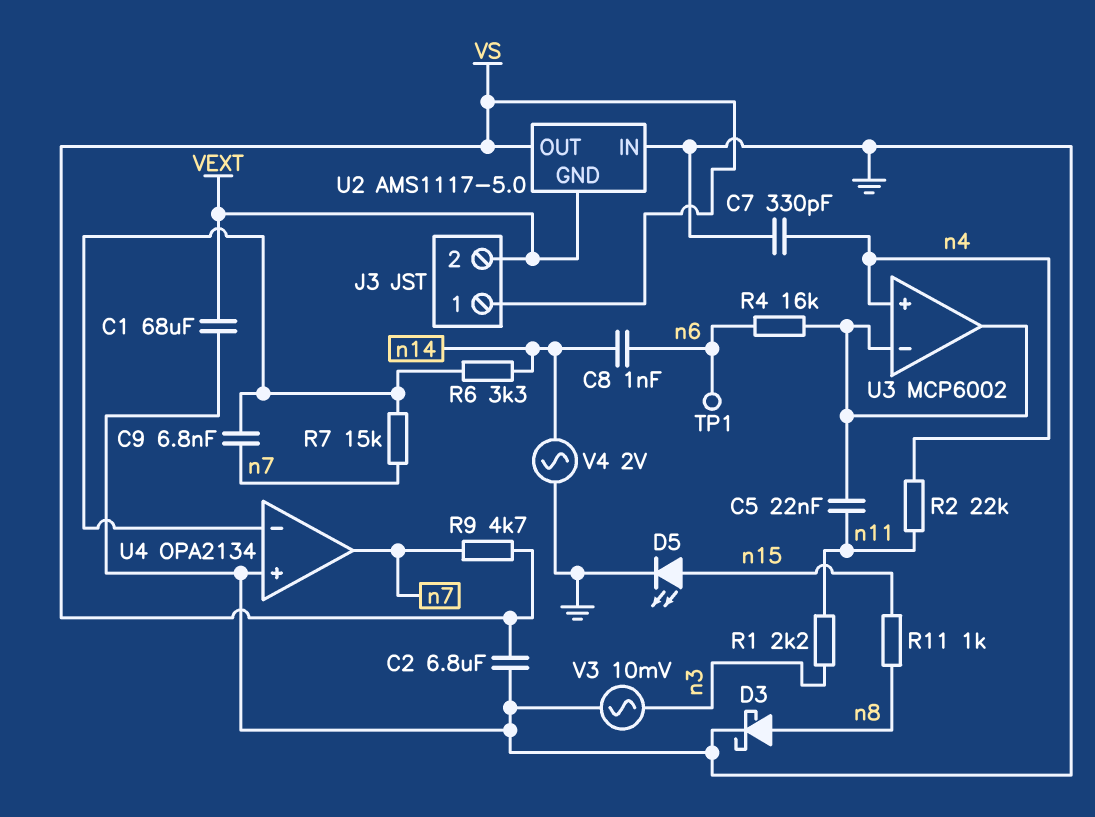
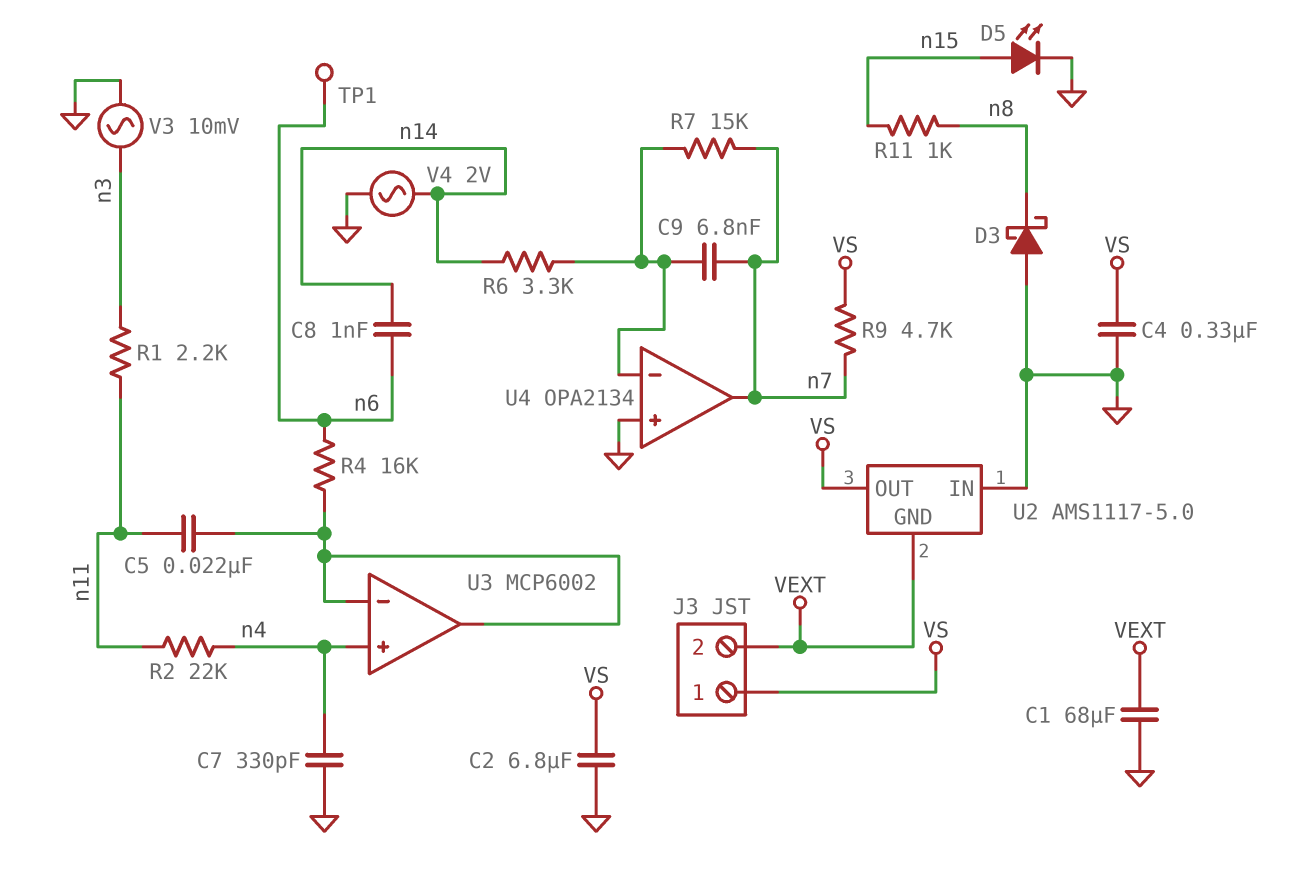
C4: none -> 330nF (GND, VS)
D3: schottky (A n8, K GND) -> schottky (A GND, K n8)

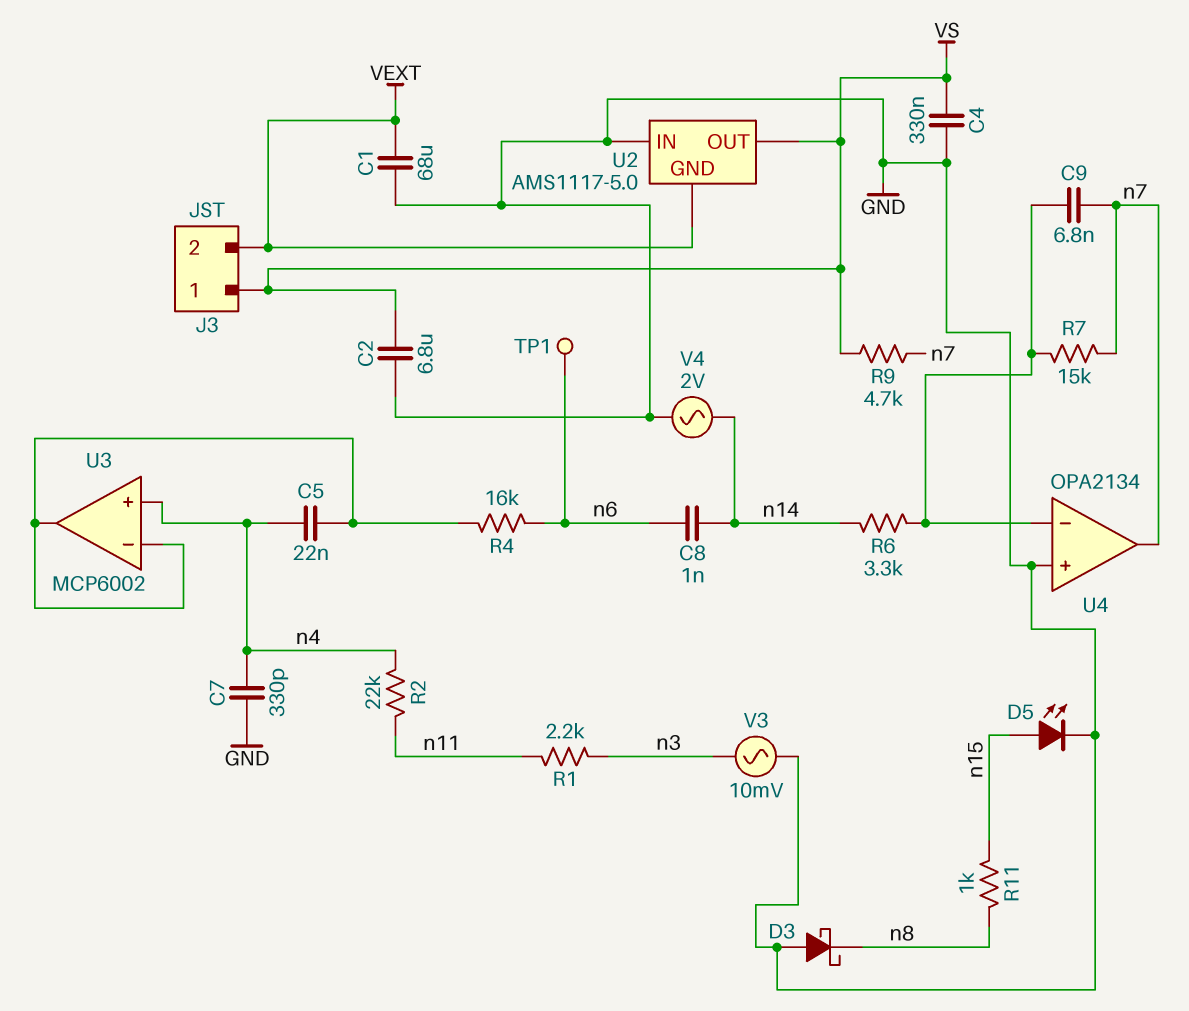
C5: 22nF (U3/in-, n11) -> 22nF (U3/in-, n4)

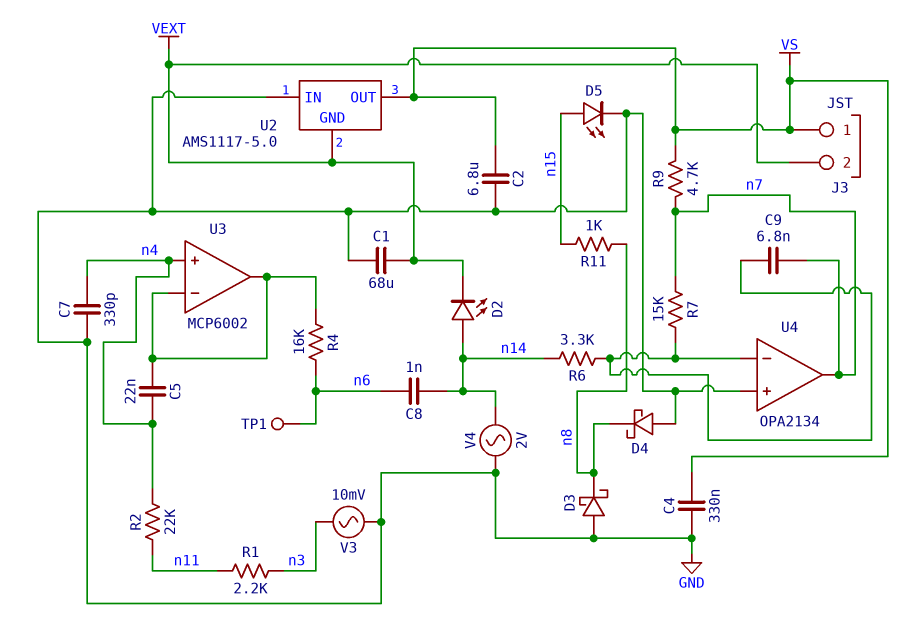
D2: none -> LED (A n14, K VEXT)
D4: none -> schottky (A GND, K n8)

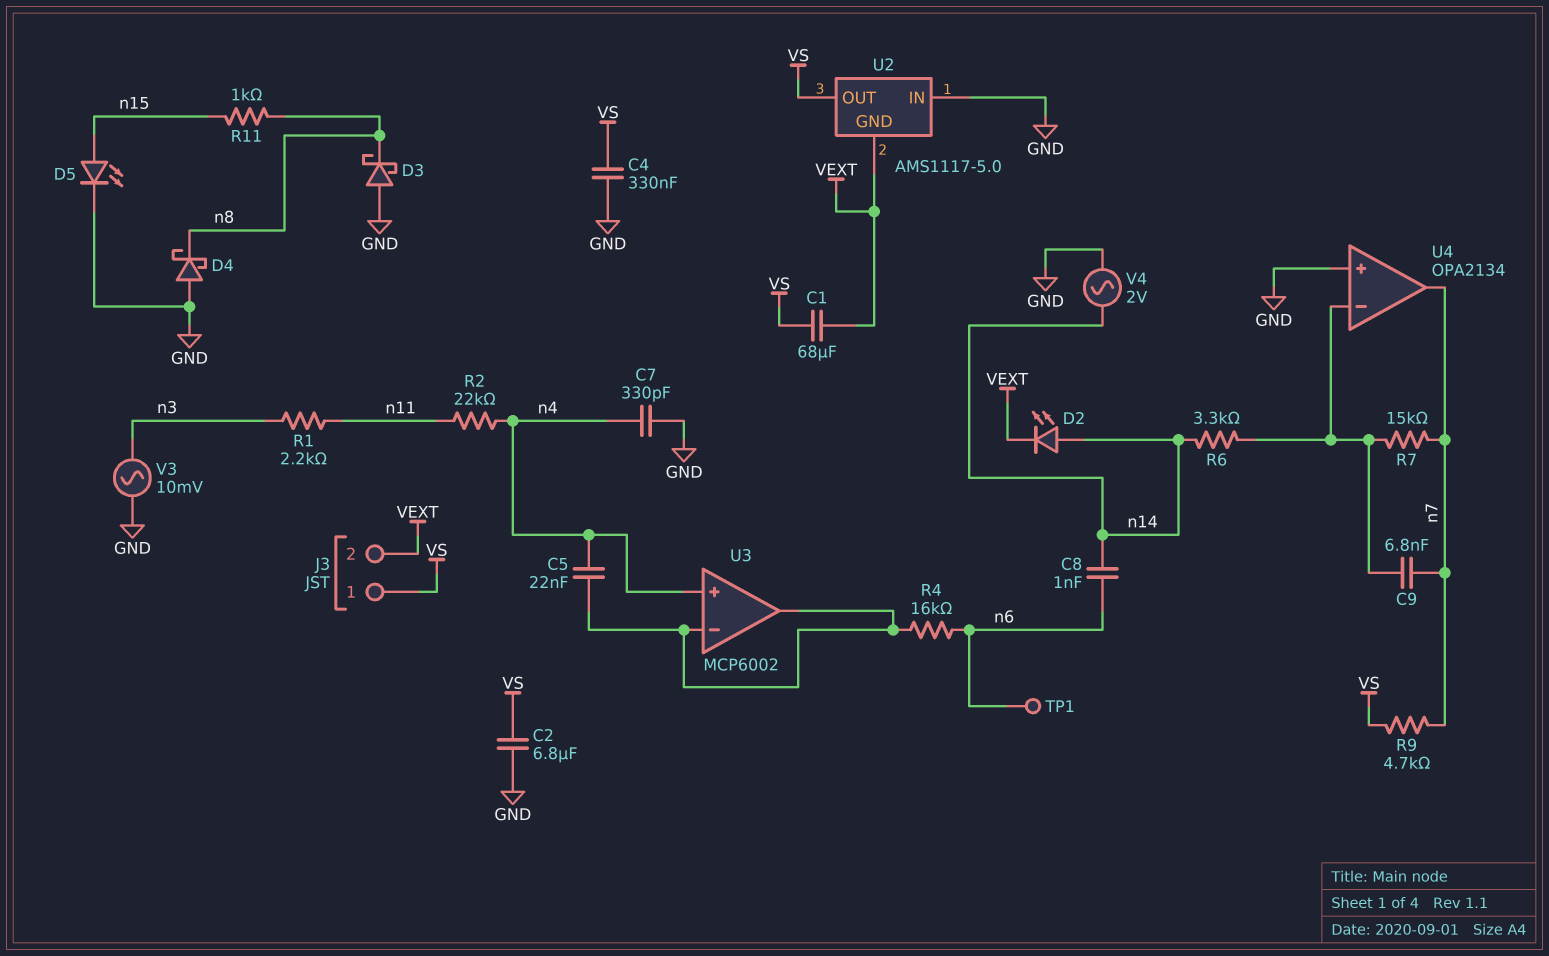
C1: 68uF (GND, VEXT) -> 68uF (VEXT, VS)

